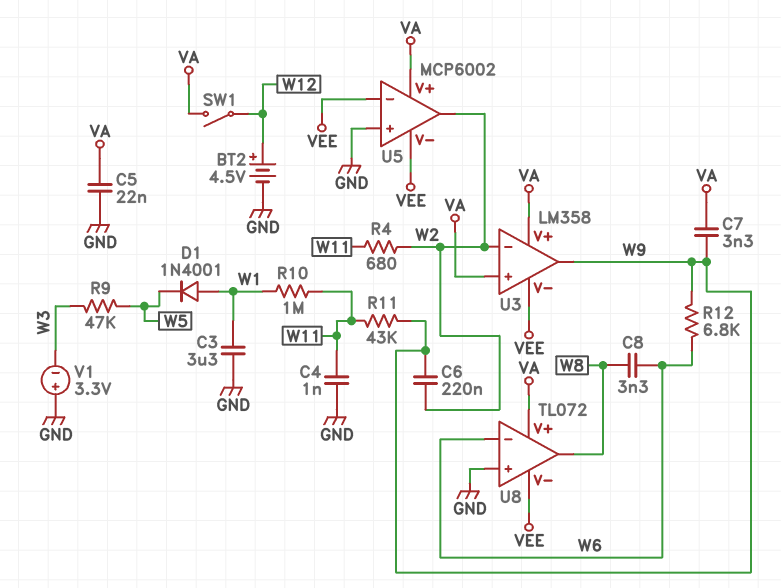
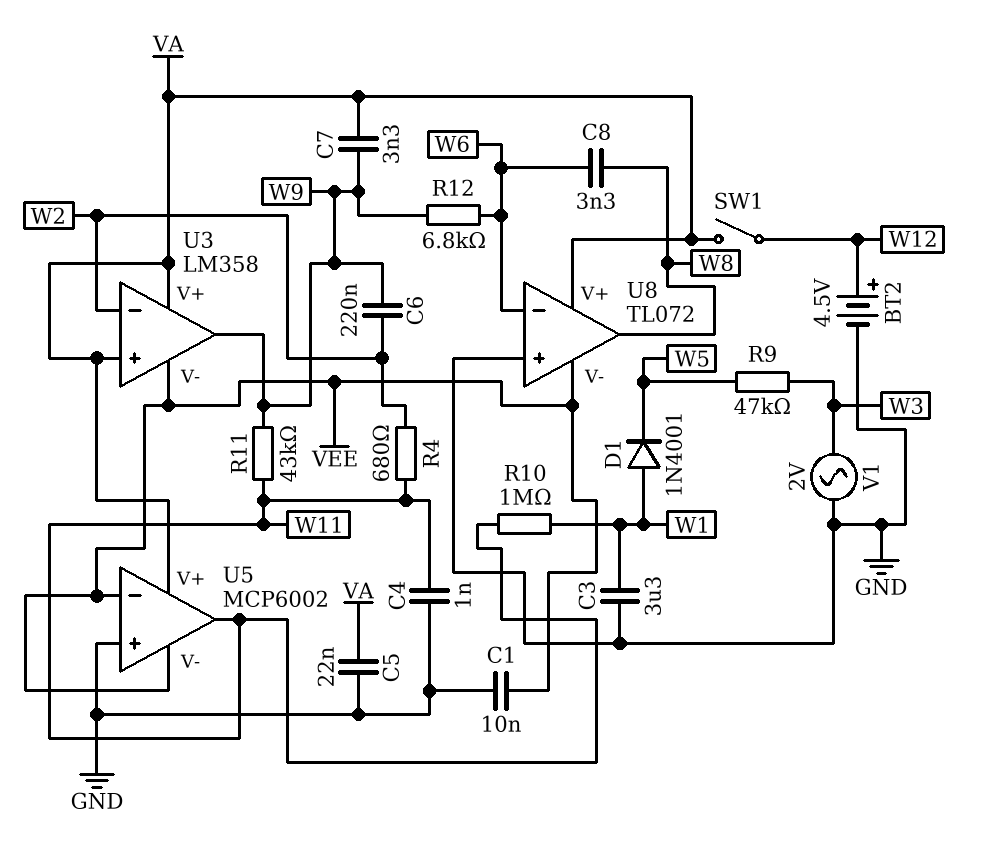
C1: none -> 10nF (GND, VEE)
U5 pin out: W2 -> W11
V1: 3.3V (plus GND, minus W3) -> AC 2V (GND, W3)

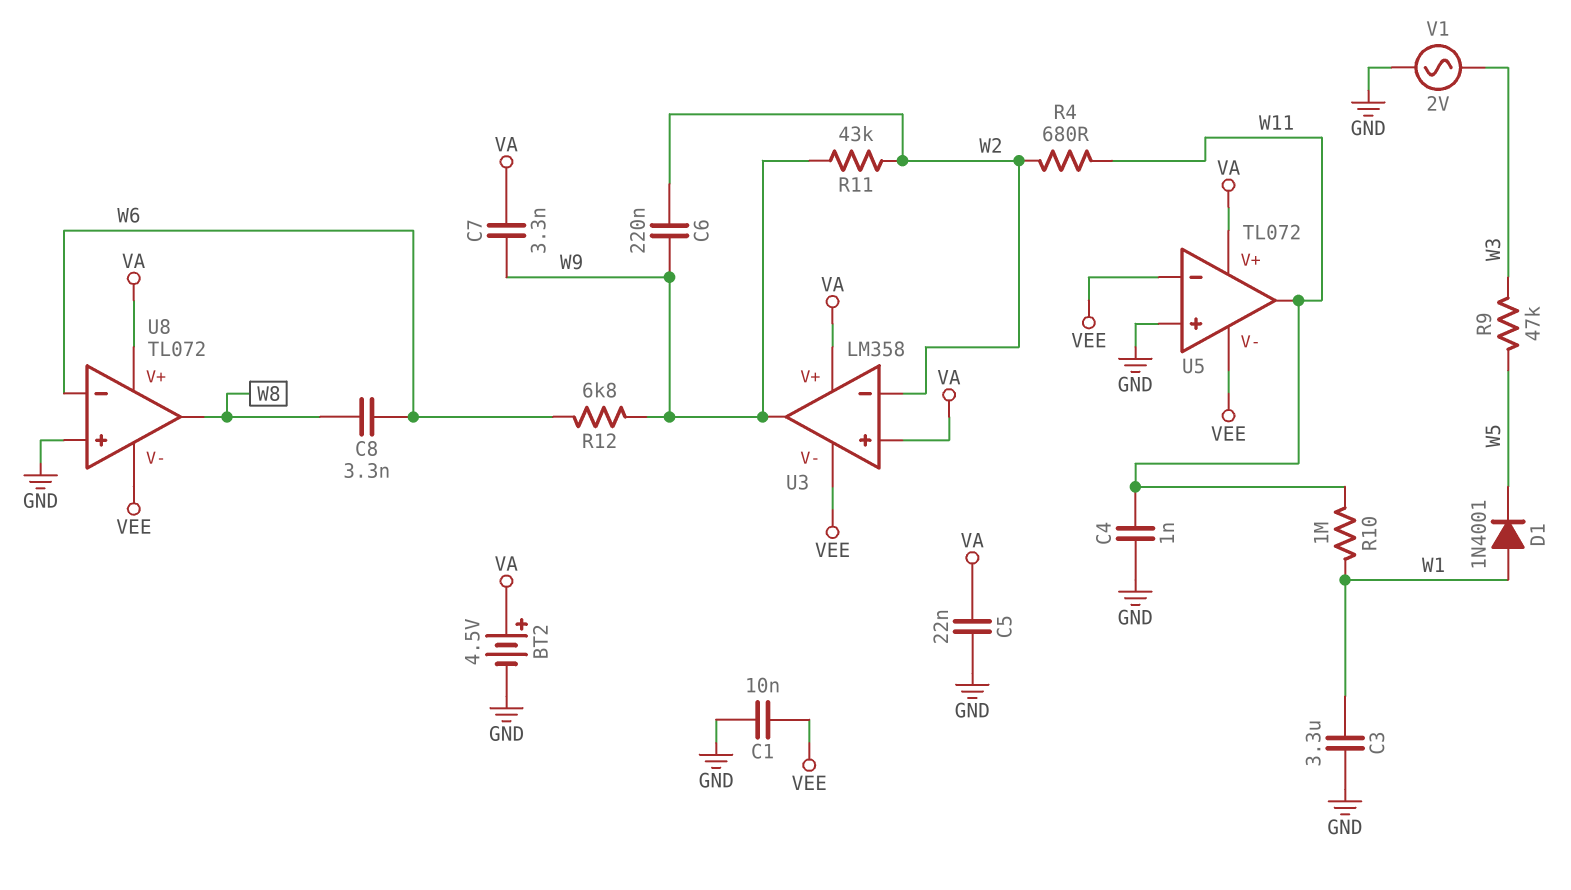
BT2: 4.5V (plus W12, minus GND) -> 4.5V (plus VA, minus GND)
R11: 43k (W9, W11) -> 43k (W2, W9)
SW1: switch (VA, W12) -> none
U5: MCP6002 -> TL072

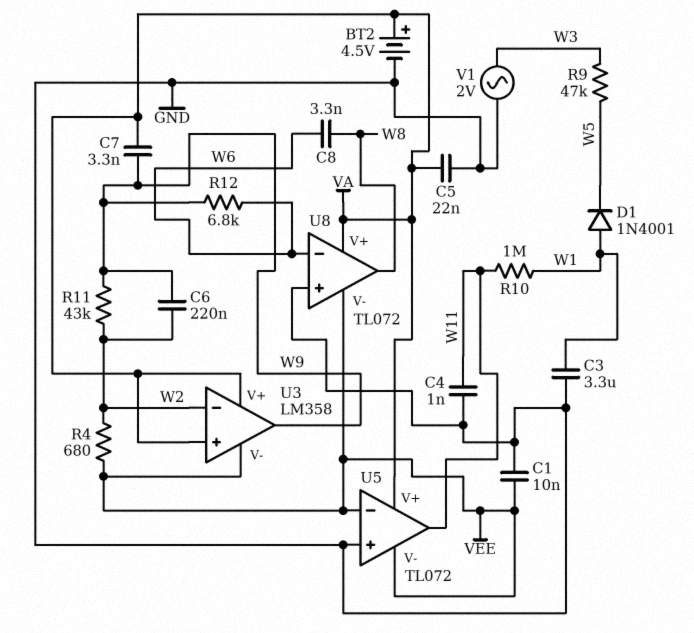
R4: 680 (W2, W11) -> 680 (VEE, W2)

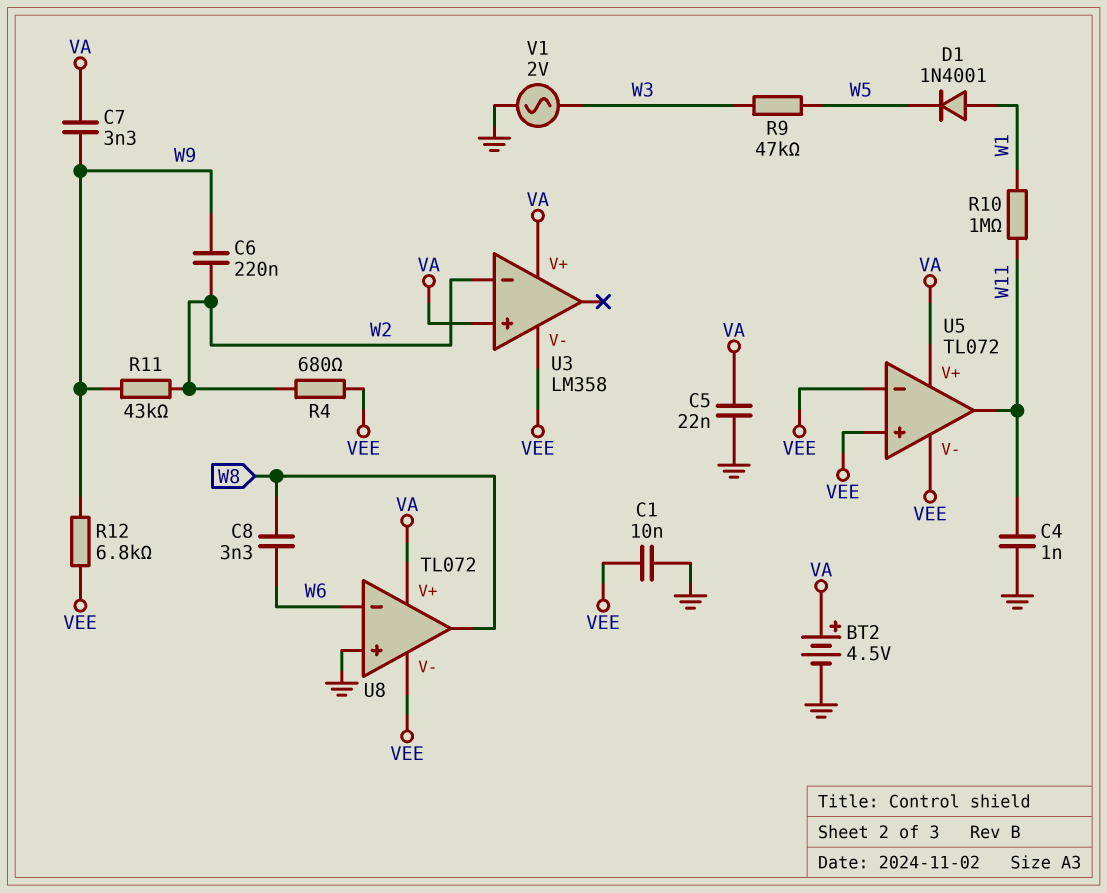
C3: 3.3uF (GND, W1) -> none
R12: 6.8k (W6, W9) -> 6.8k (VEE, W9)
U3 pin out: W9 -> none
U5 pin in+: GND -> VEE

